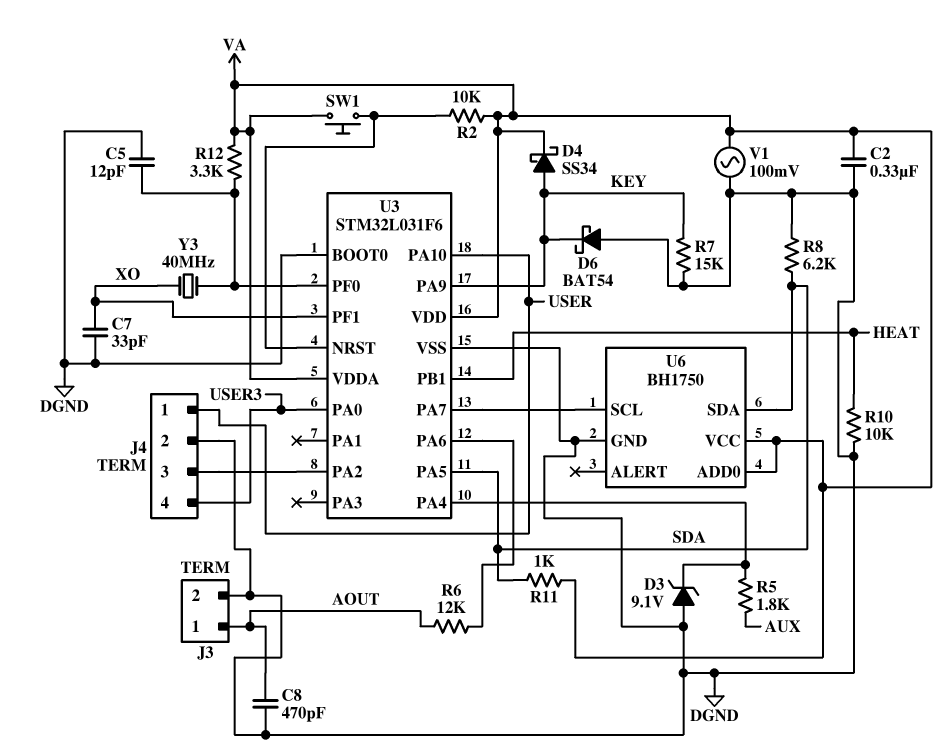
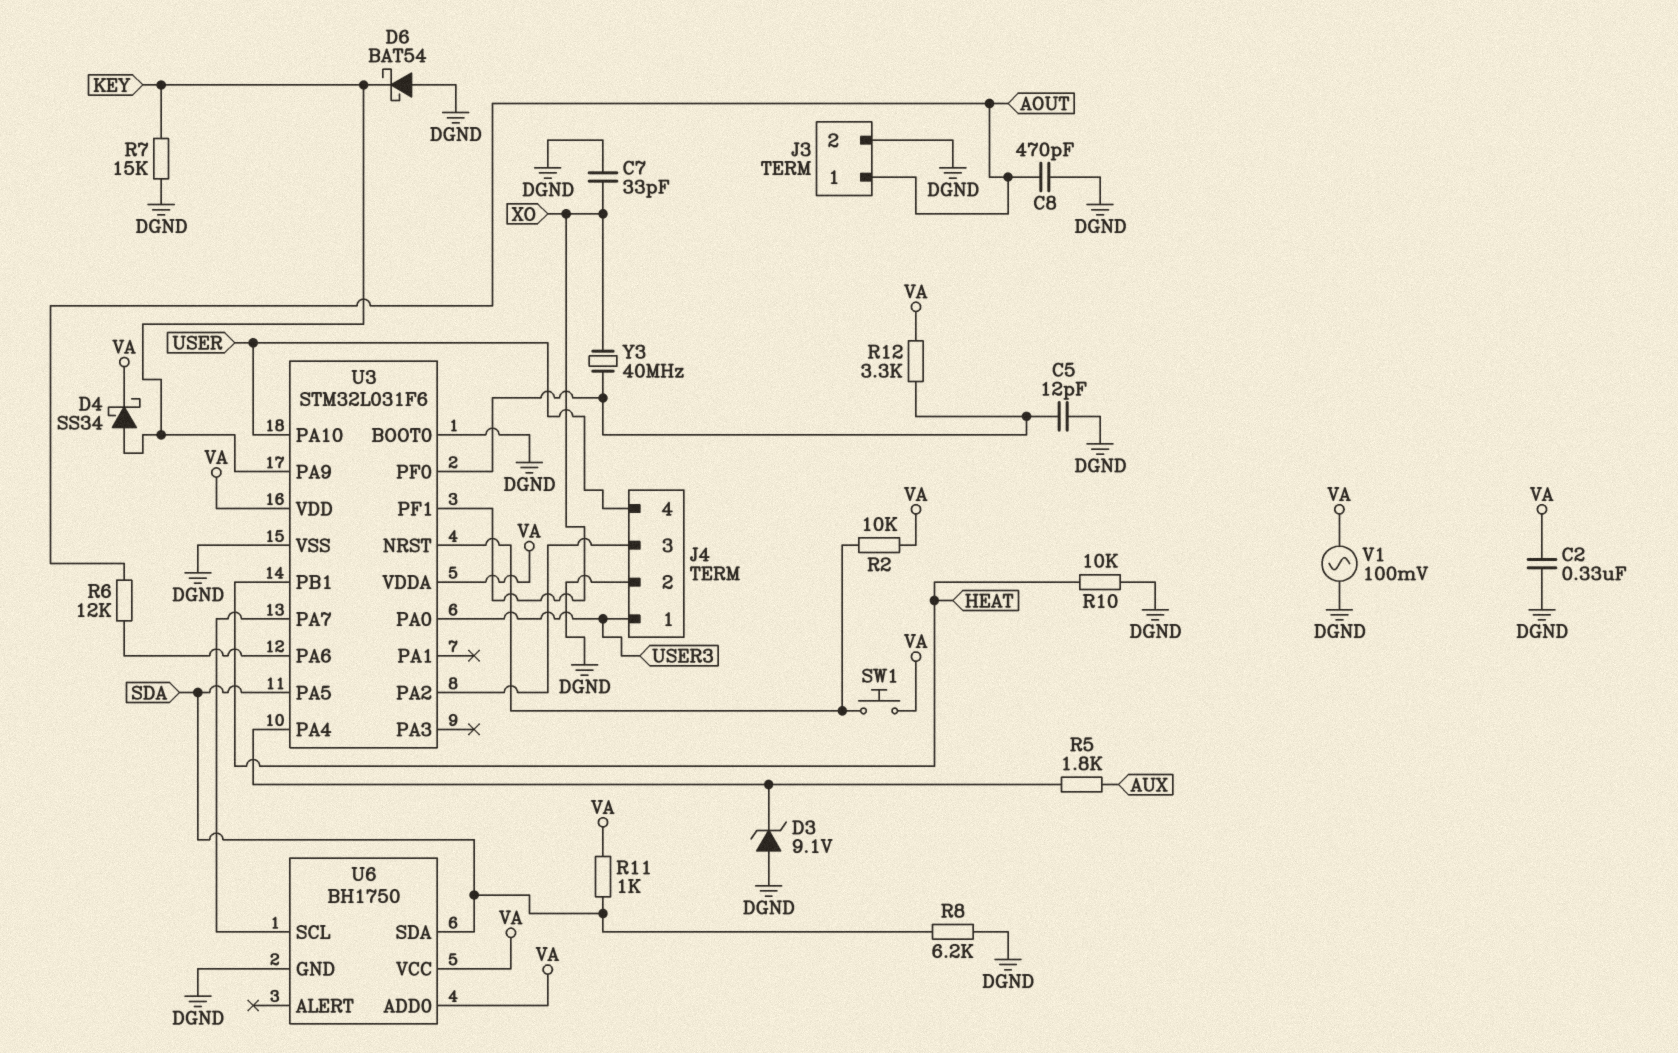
J4 pin 1: USER -> USER3
J4 pin 4: USER3 -> USER

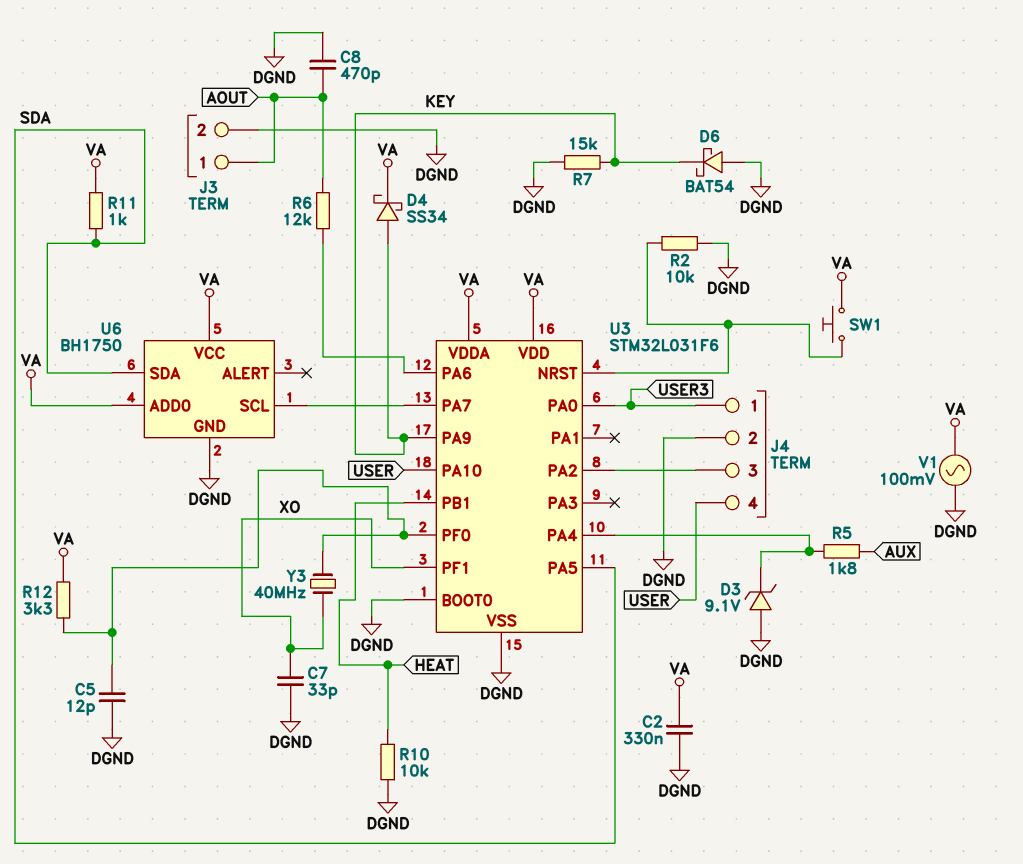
R2: 10k (U3/NRST, VA) -> 10k (DGND, U3/NRST)
R8: 6.2k (DGND, SDA) -> none

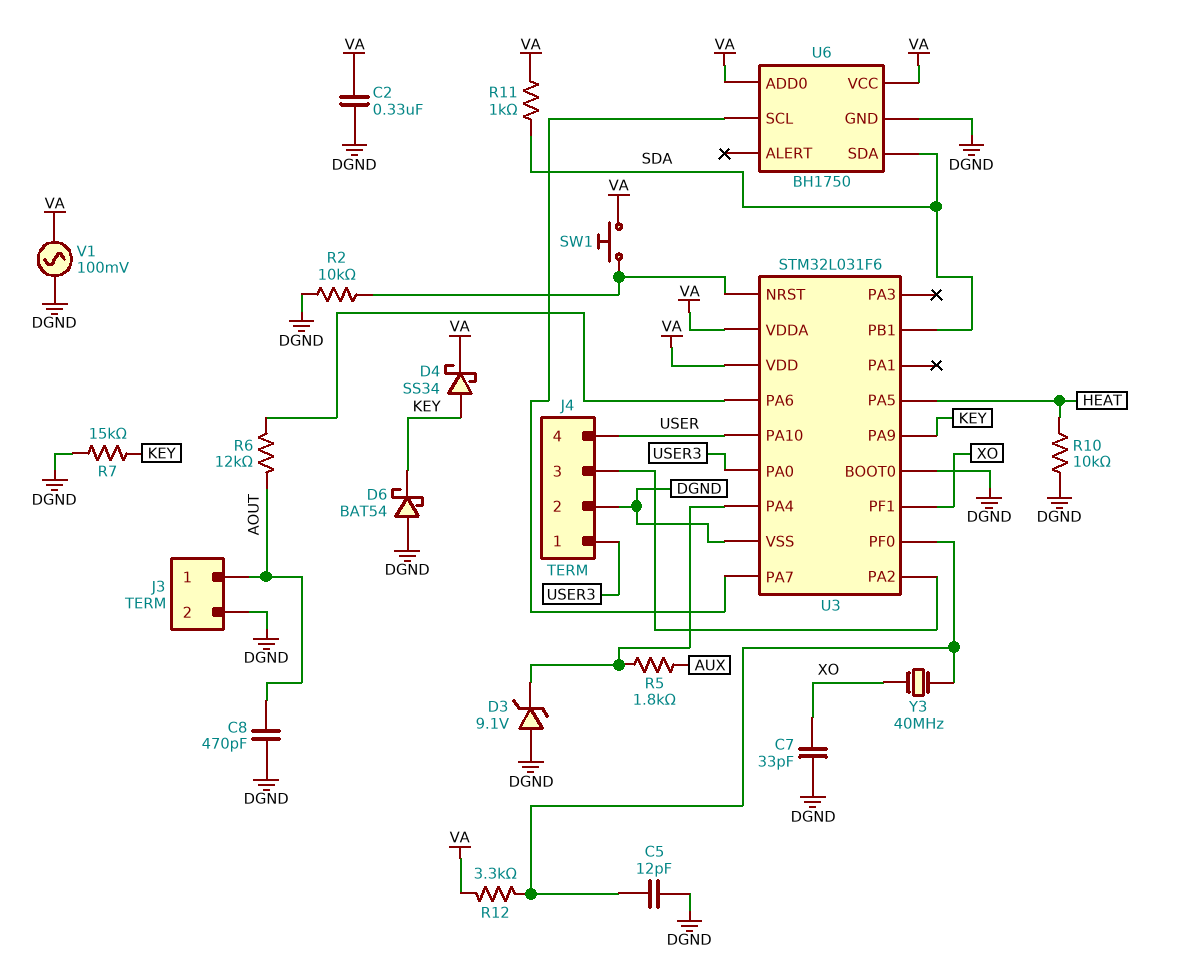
U3 pin PA5: SDA -> HEAT
U3 pin PB1: HEAT -> SDA

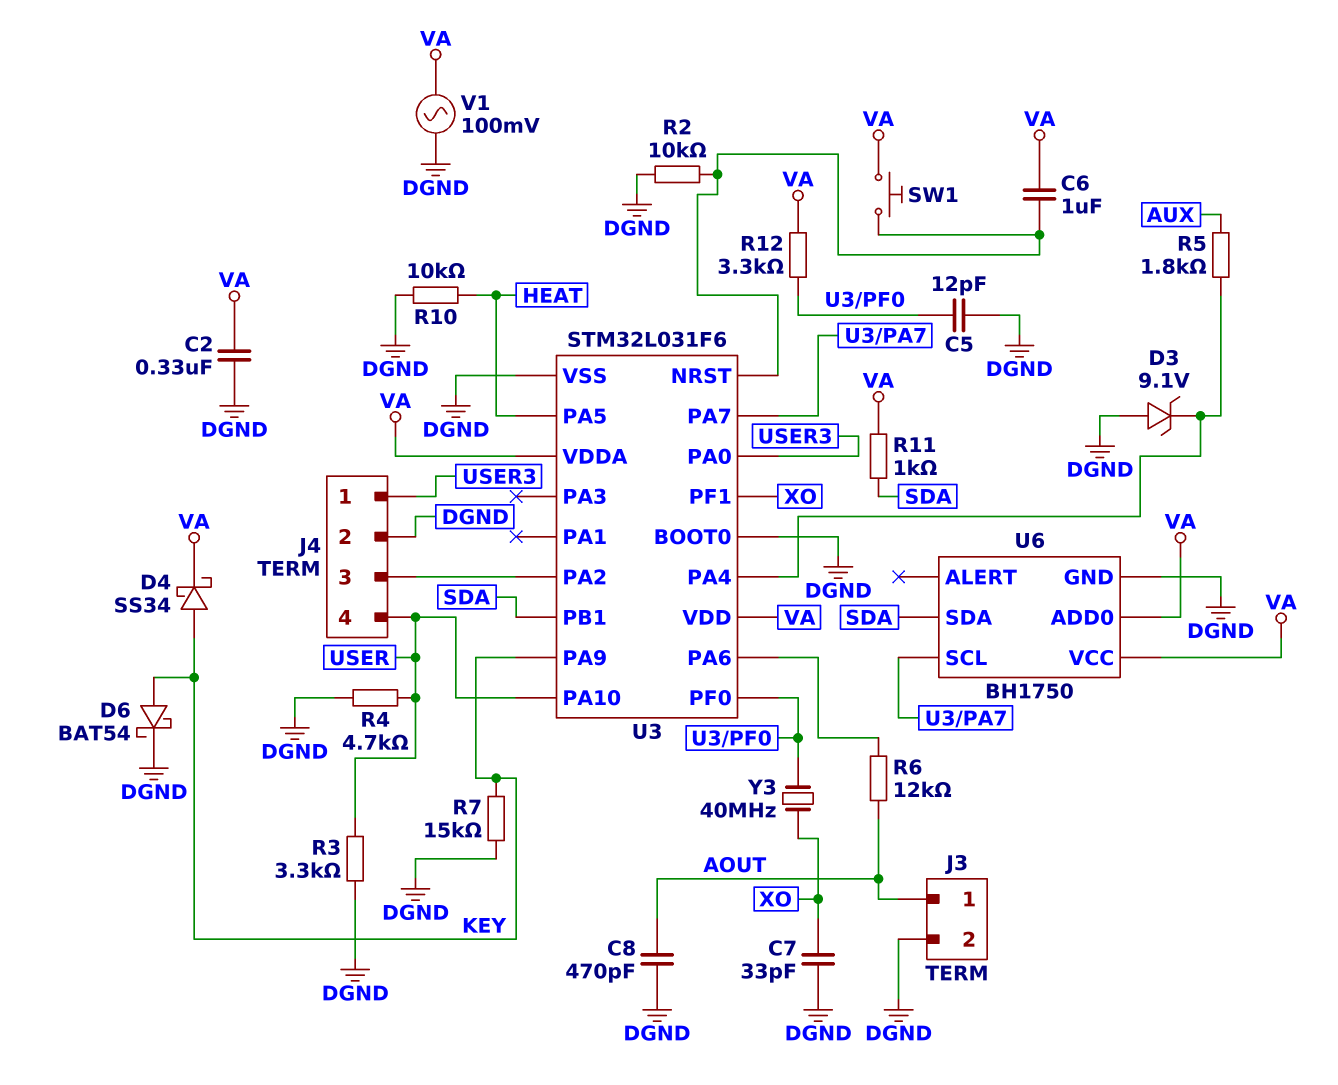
C6: none -> 1uF (U3/NRST, VA)
D6: schottky BAT54 (A DGND, K KEY) -> schottky BAT54 (A KEY, K DGND)
R3: none -> 3.3k (DGND, USER)
R4: none -> 4.7k (DGND, USER)

